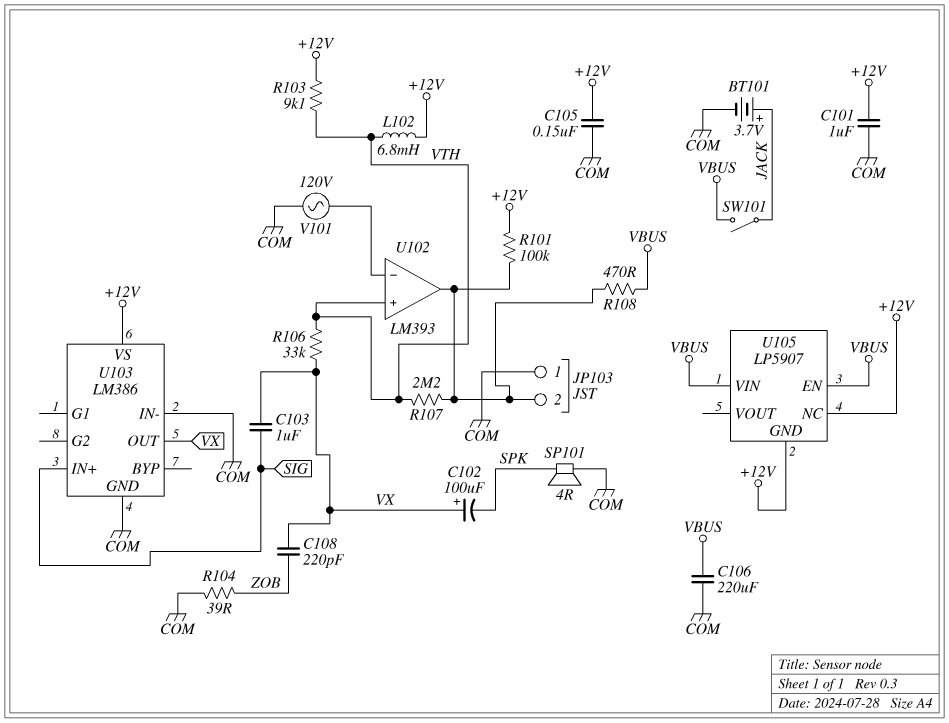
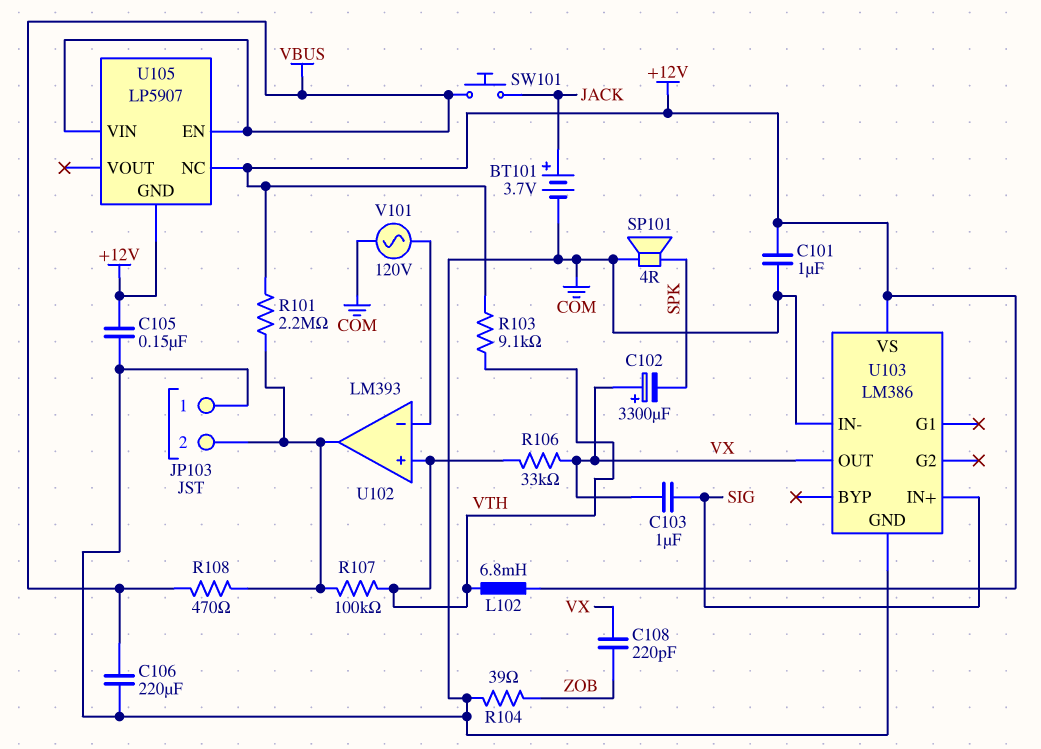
C102: 100uF (plus VX, minus SPK) -> 3300uF (plus VX, minus SPK)
R101: 100k (+12V, JP103/2) -> 2.2M (+12V, JP103/2)
R107: 2.2M (JP103/2, VTH) -> 100k (JP103/2, VTH)
SW101: switch (JACK, VBUS) -> button (JACK, VBUS)

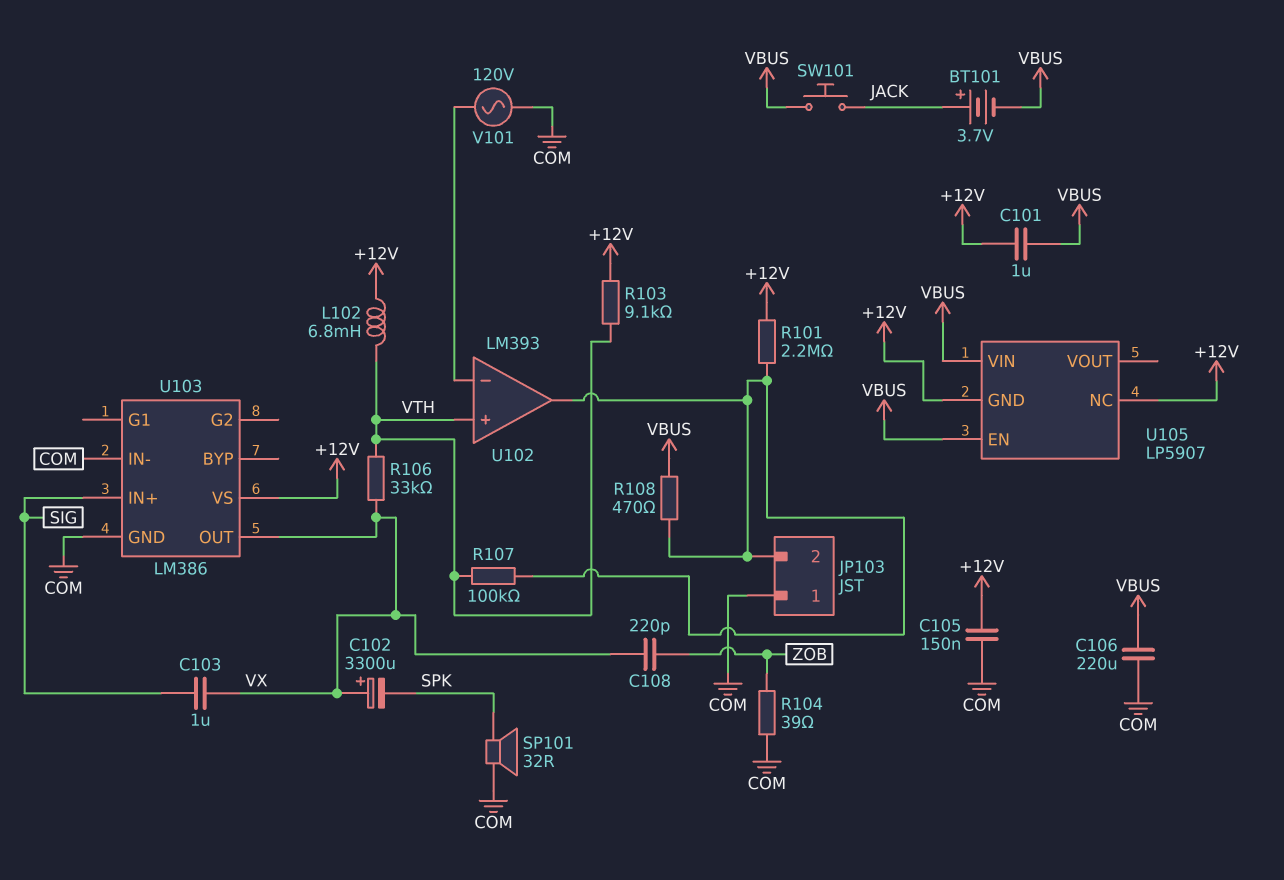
BT101: 3.7V (plus JACK, minus COM) -> 3.7V (plus JACK, minus VBUS)
C101: 1uF (+12V, COM) -> 1uF (+12V, VBUS)
SP101: speaker 4R (COM, SPK) -> speaker 32R (COM, SPK)

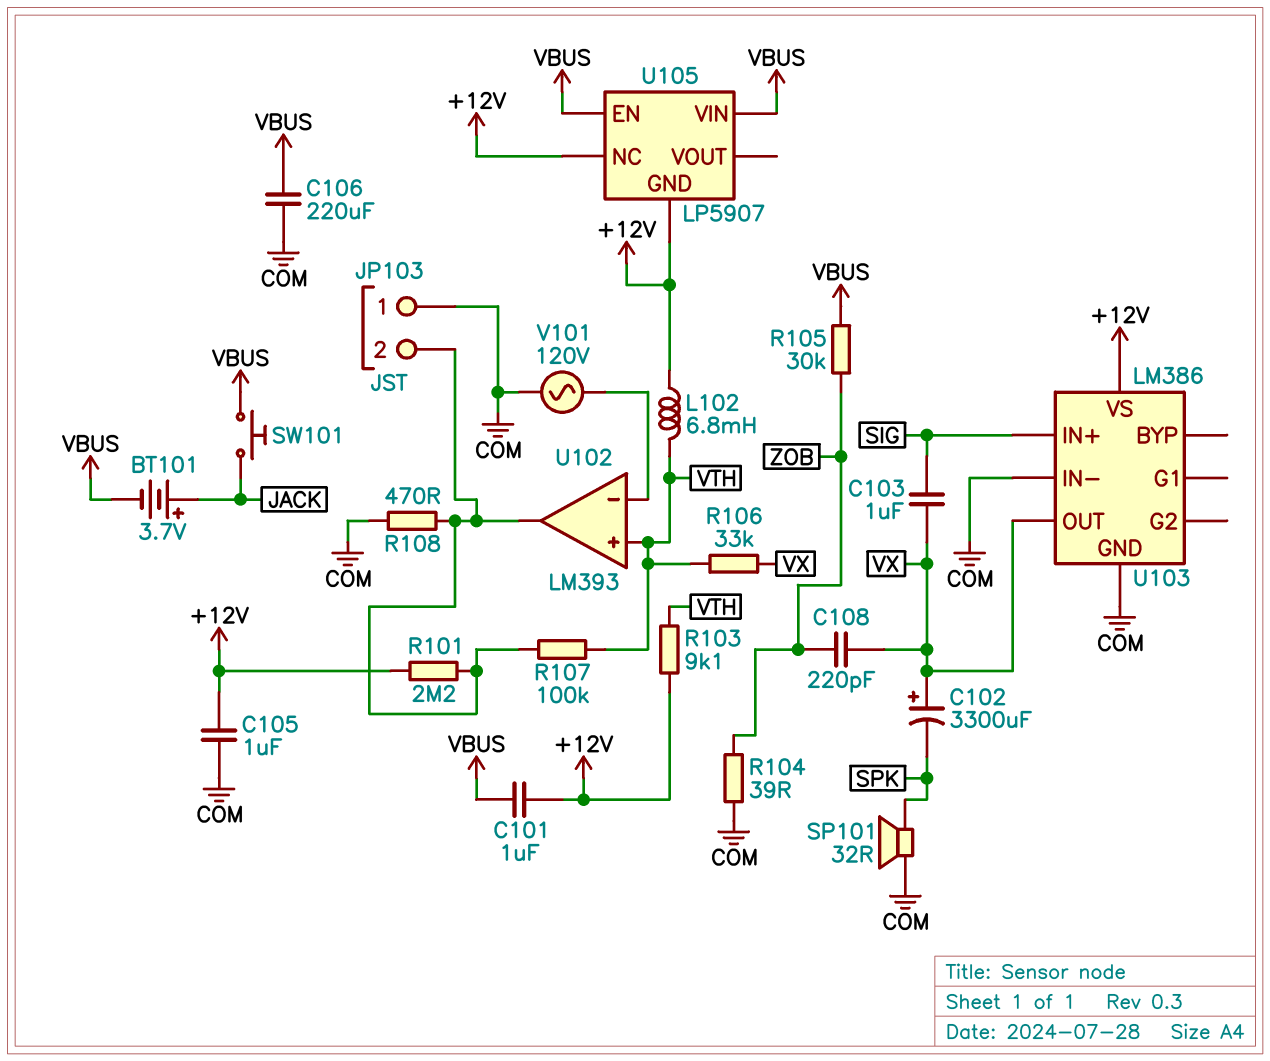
C105: 150nF (+12V, COM) -> 1uF (+12V, COM)
R105: none -> 30k (VBUS, ZOB)
R108: 470 (JP103/2, VBUS) -> 470 (COM, JP103/2)

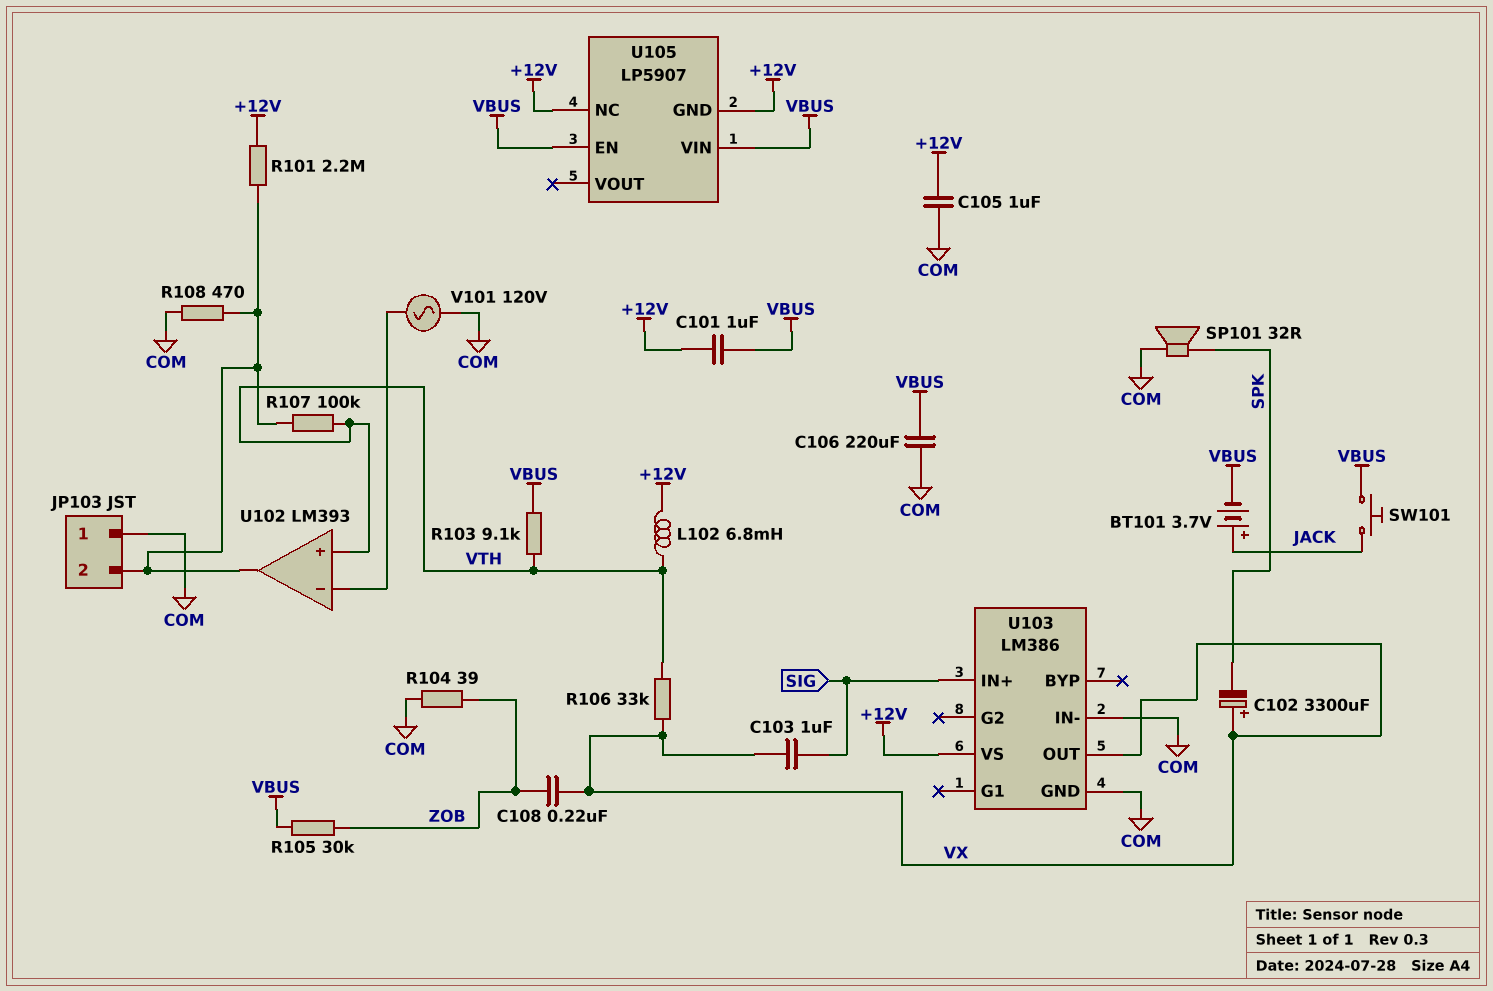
C108: 220pF (VX, ZOB) -> 220nF (VX, ZOB)
R103: 9.1k (+12V, VTH) -> 9.1k (VBUS, VTH)

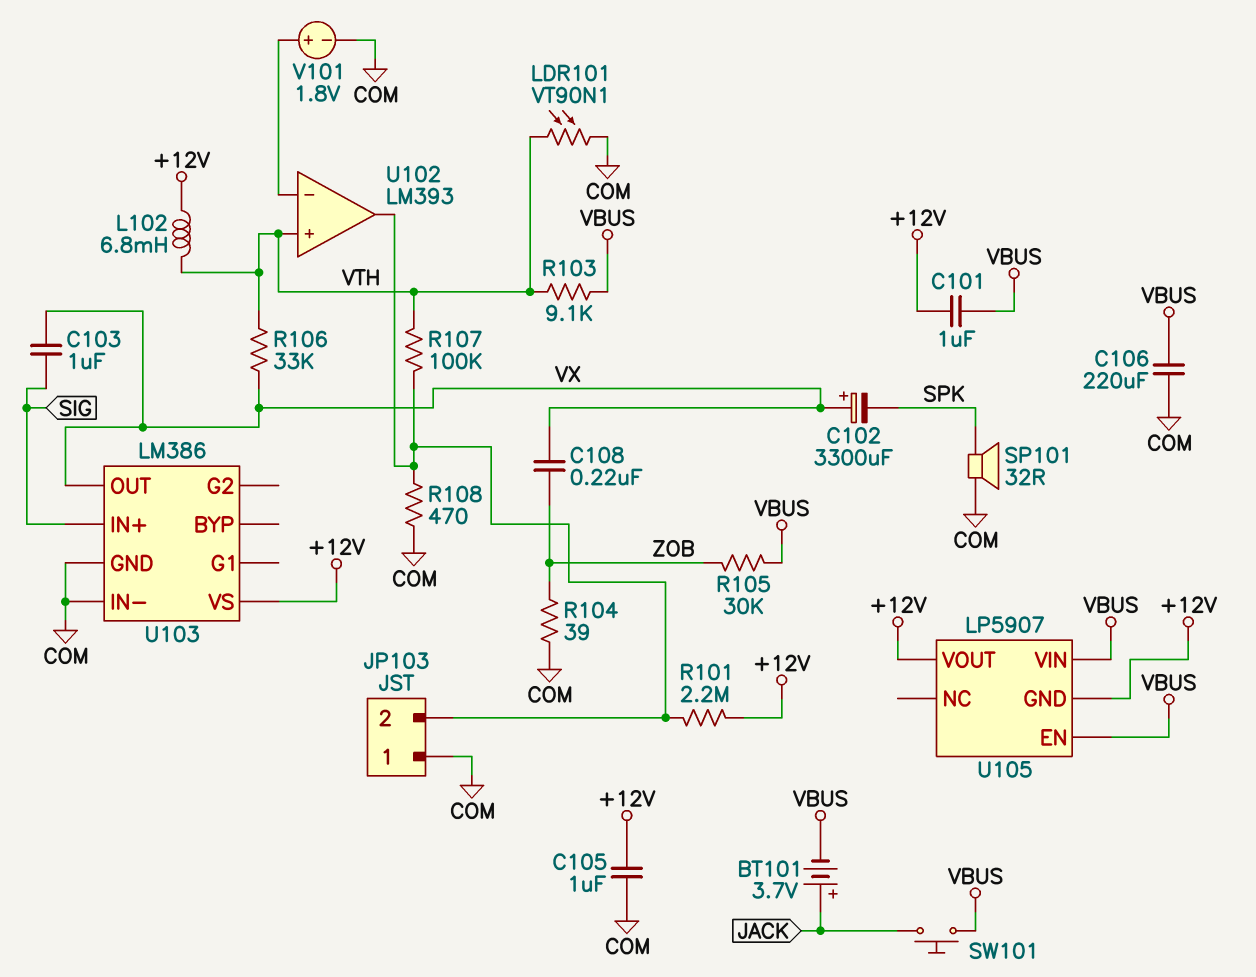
LDR101: none -> VT90N1 (COM, VTH)
U105 pin NC: +12V -> none
U105 pin VOUT: none -> +12V
V101: AC 120V (COM, U102/in-) -> 1.8V (plus U102/in-, minus COM)

